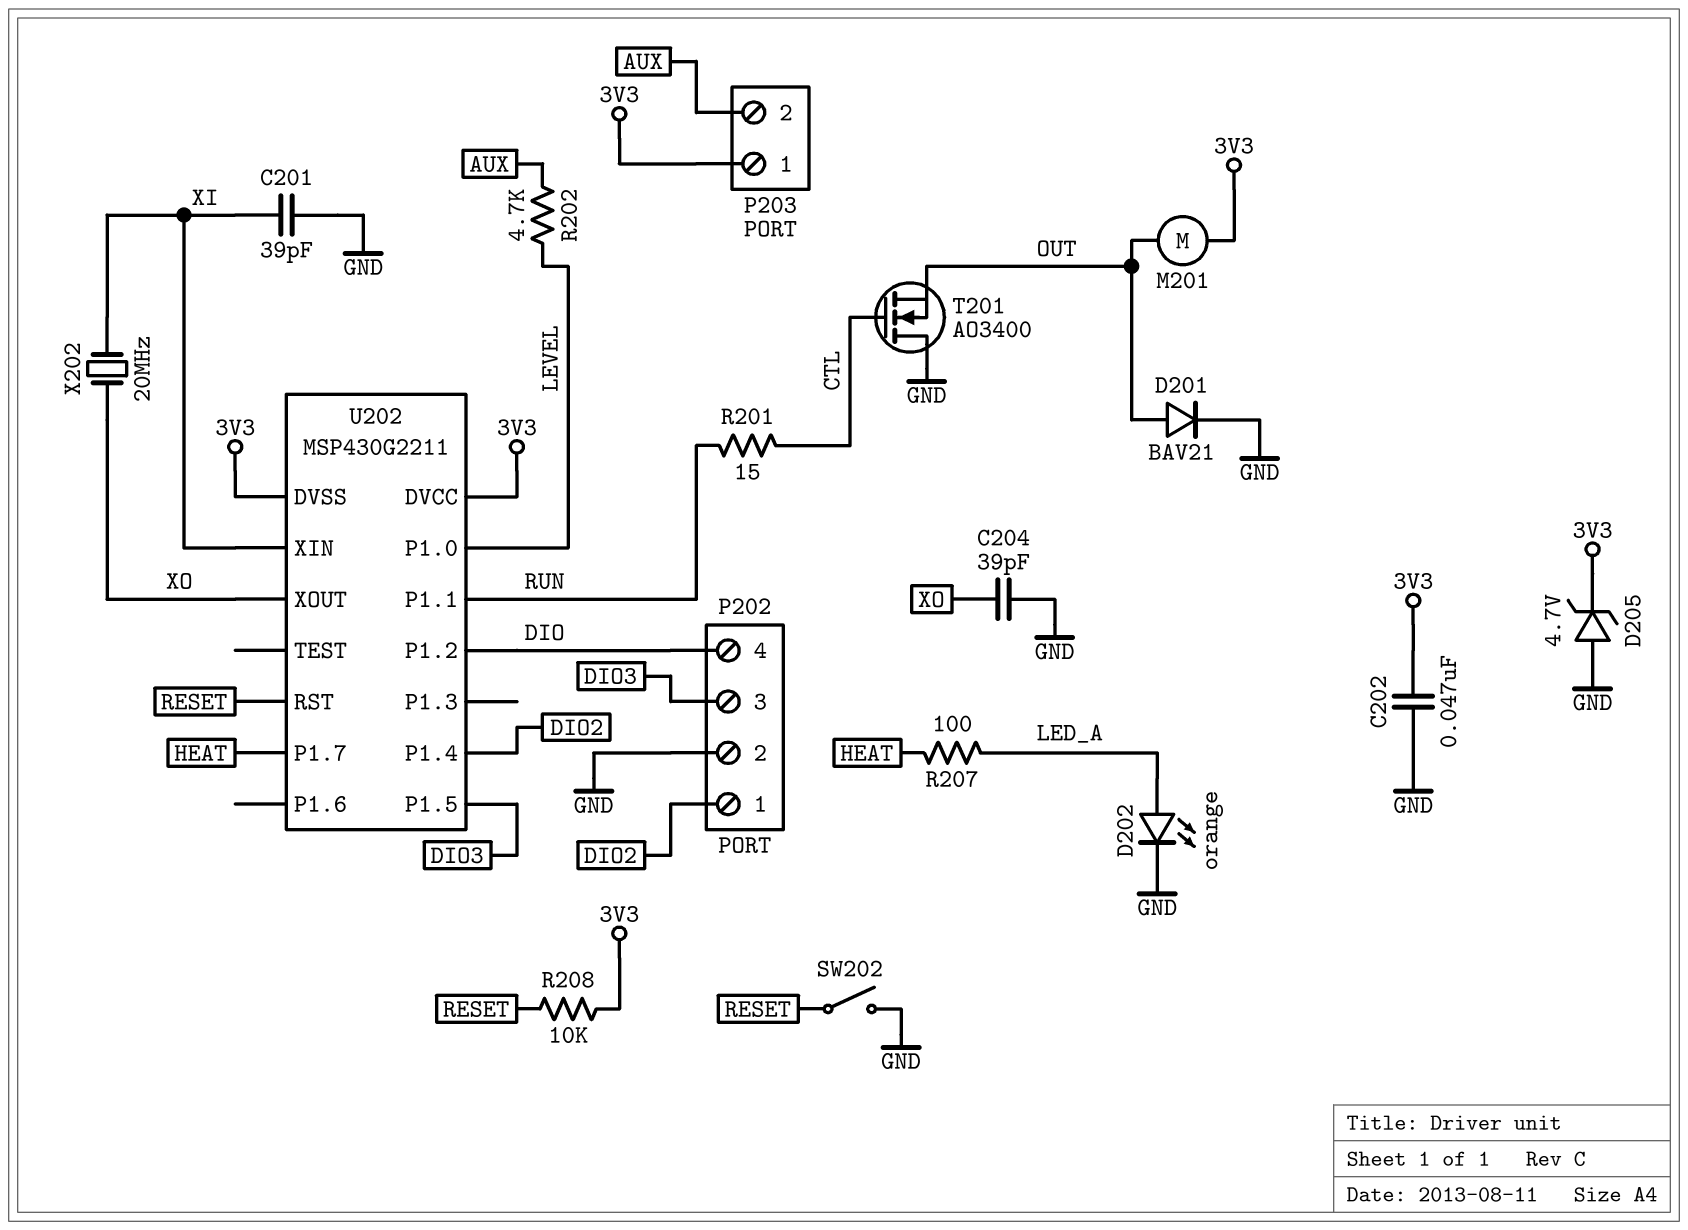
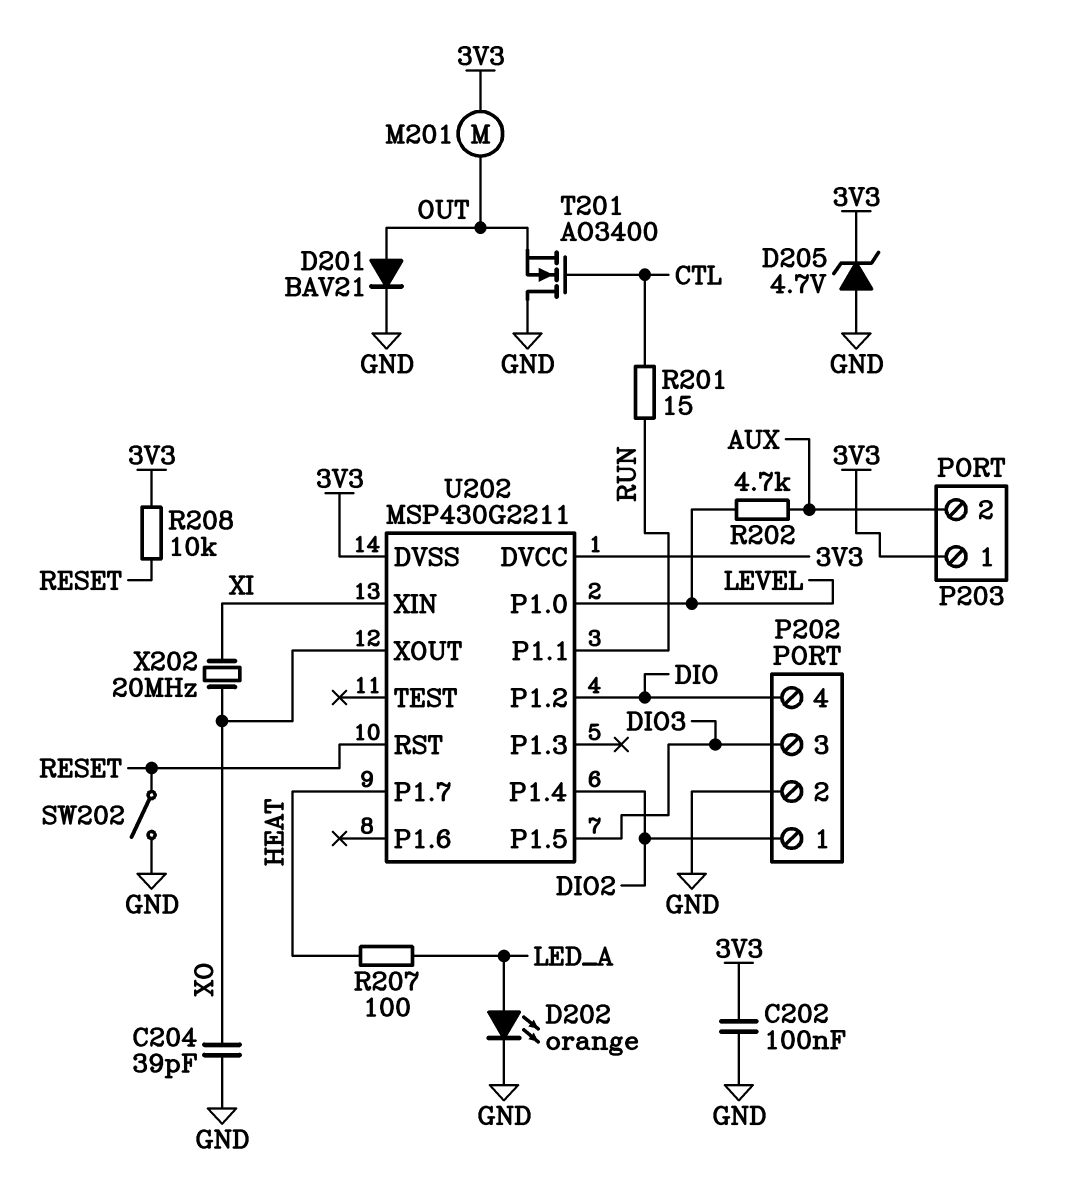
C201: 39pF (GND, XI) -> none
C202: 47nF (3V3, GND) -> 100nF (3V3, GND)

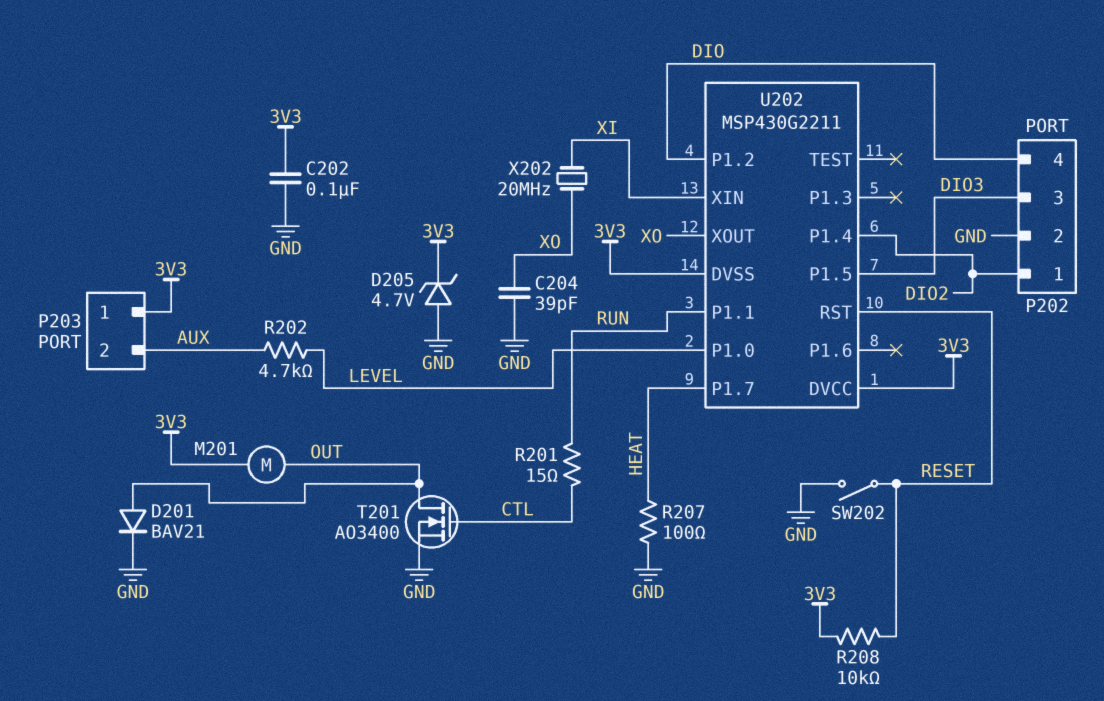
D202: LED orange (A LED_A, K GND) -> none
R207: 100 (HEAT, LED_A) -> 100 (GND, HEAT)
T201: NMOS AO3400 (G CTL, D GND, S OUT) -> NMOS AO3400 (G CTL, D OUT, S GND)

